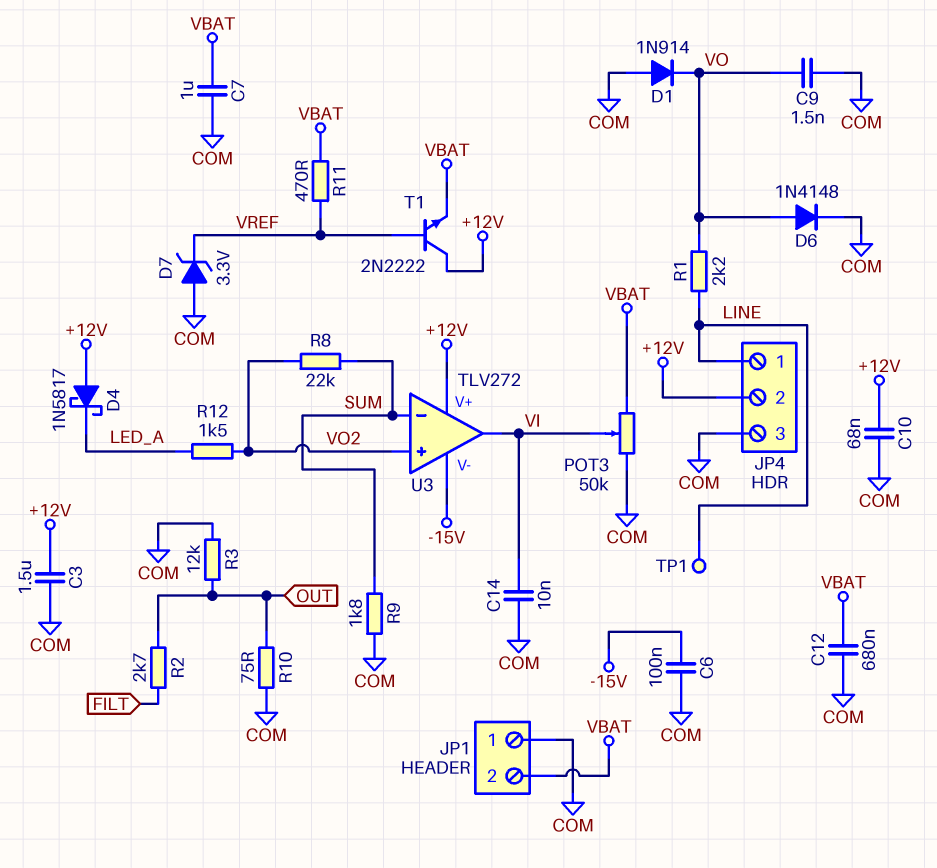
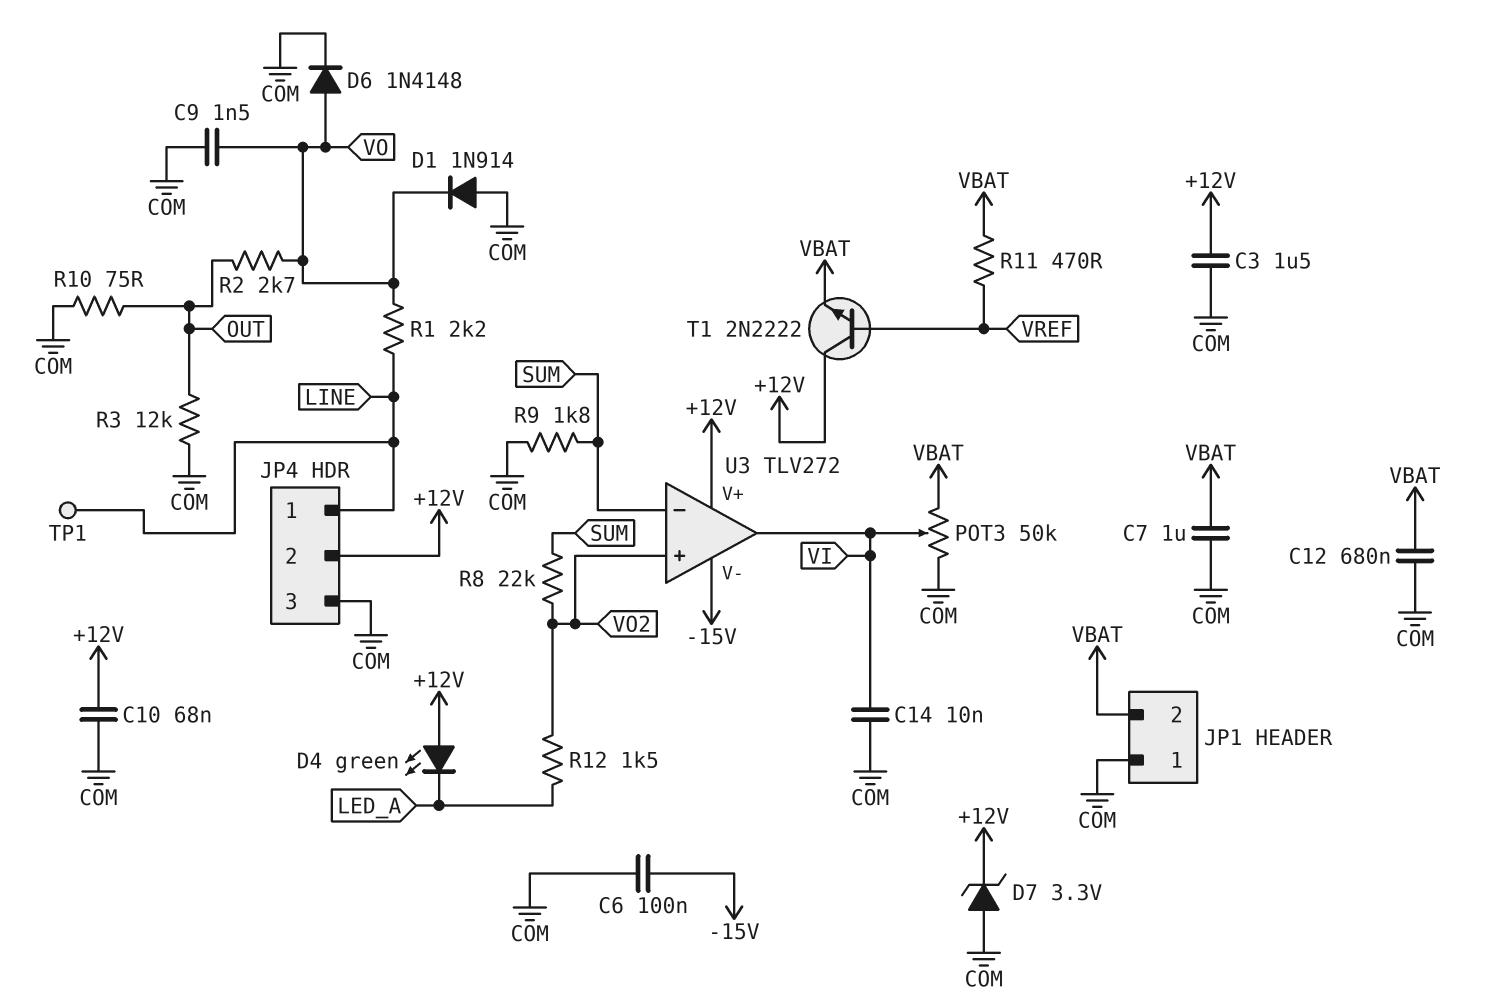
D4: schottky 1N5817 (A +12V, K LED_A) -> LED green (A +12V, K LED_A)
D7: zener 3.3V (A COM, K VREF) -> zener 3.3V (A COM, K +12V)
R2: 2.7k (FILT, OUT) -> 2.7k (OUT, VO)

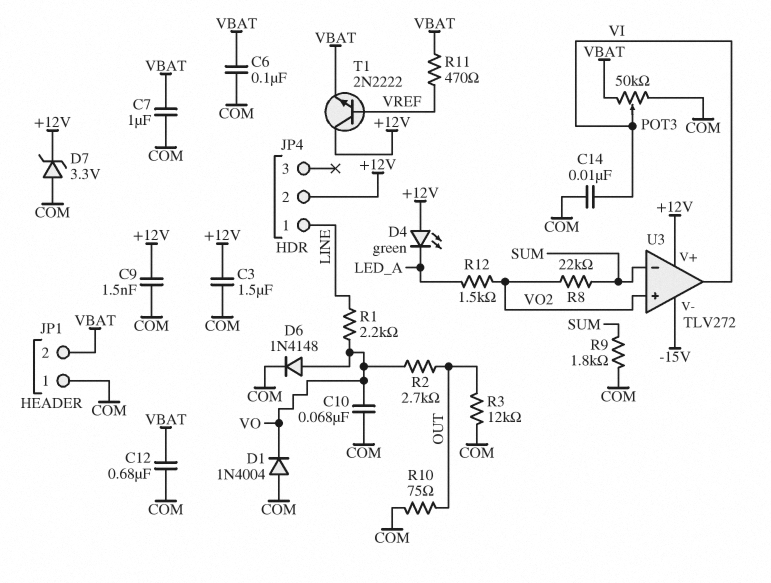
C6: 100nF (-15V, COM) -> 100nF (COM, VBAT)
C9: 1.5nF (COM, VO) -> 1.5nF (+12V, COM)
C10: 68nF (+12V, COM) -> 68nF (COM, VO)
D1: diode 1N914 (A COM, K VO) -> diode 1N4004 (A COM, K VO)
JP4 pin 3: COM -> none
TP1: test point (LINE) -> none

